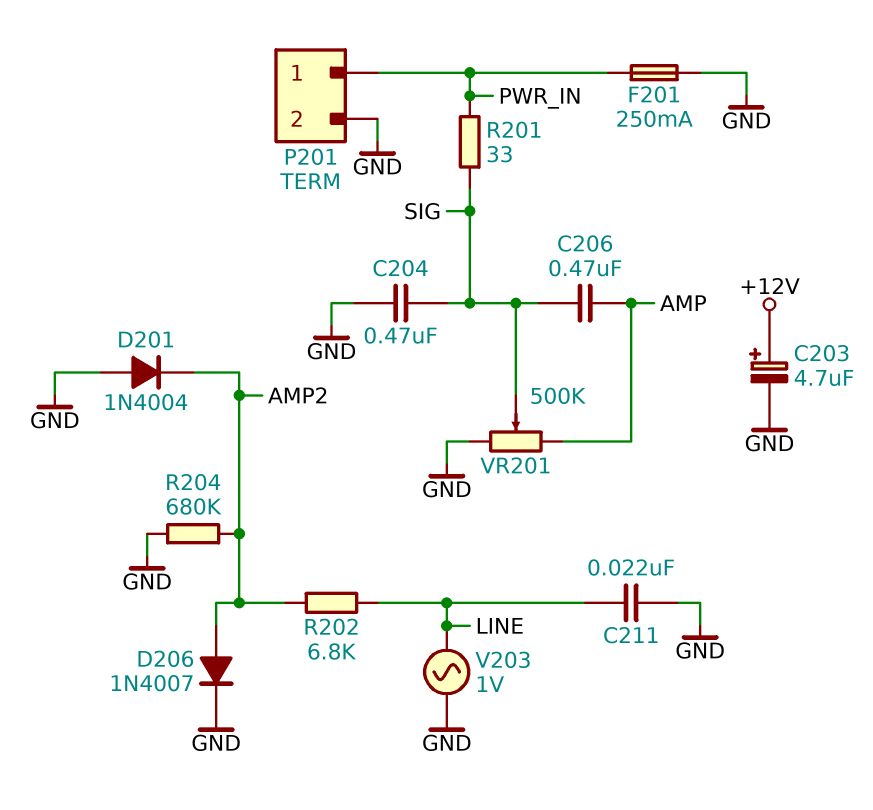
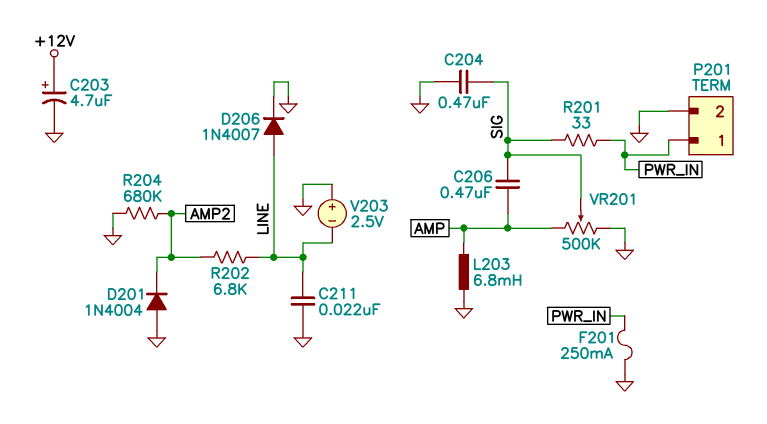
D206: diode 1N4007 (A AMP2, K GND) -> diode 1N4007 (A LINE, K GND)
L203: none -> 6.8mH (AMP, GND)
V203: AC 1V (GND, LINE) -> 2.5V (plus GND, minus LINE)

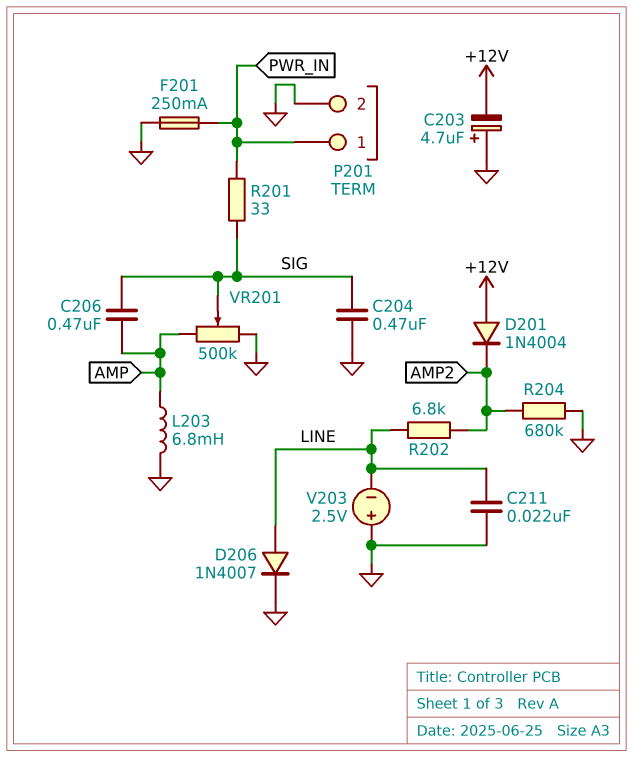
C203: 4.7uF (plus +12V, minus GND) -> 4.7uF (plus GND, minus +12V)
D201: diode 1N4004 (A GND, K AMP2) -> diode 1N4004 (A +12V, K AMP2)

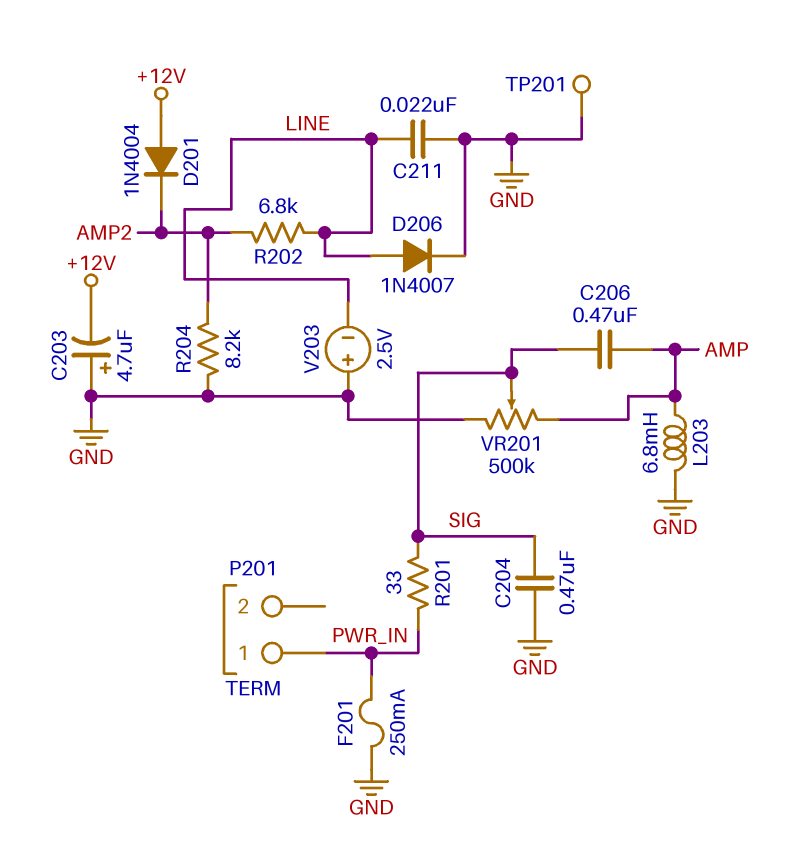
P201 pin 2: GND -> none
R204: 680k (AMP2, GND) -> 8.2k (AMP2, GND)
TP201: none -> test point (GND)

